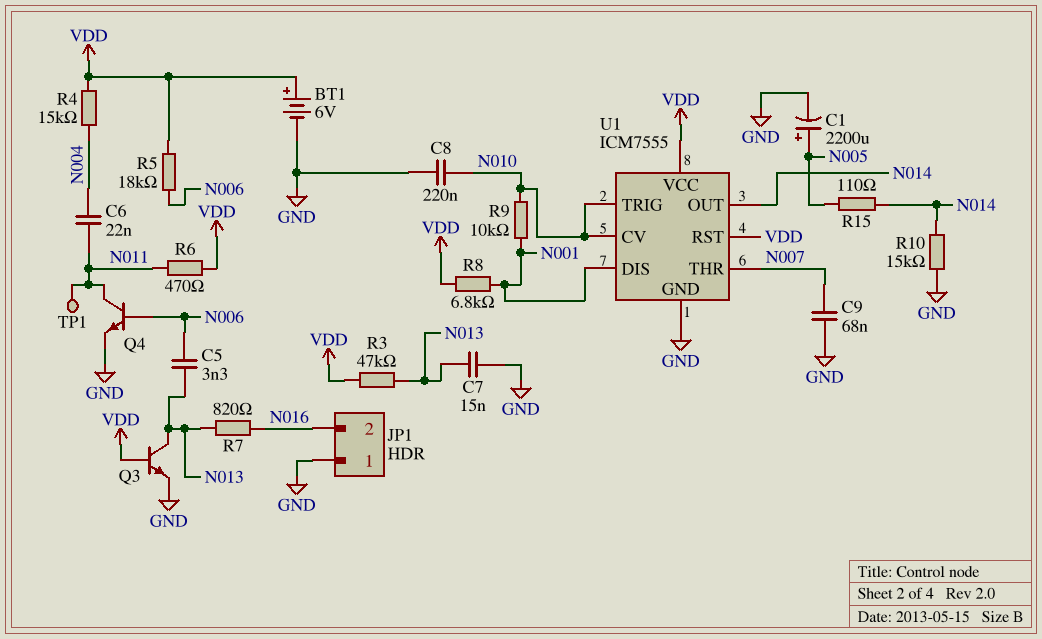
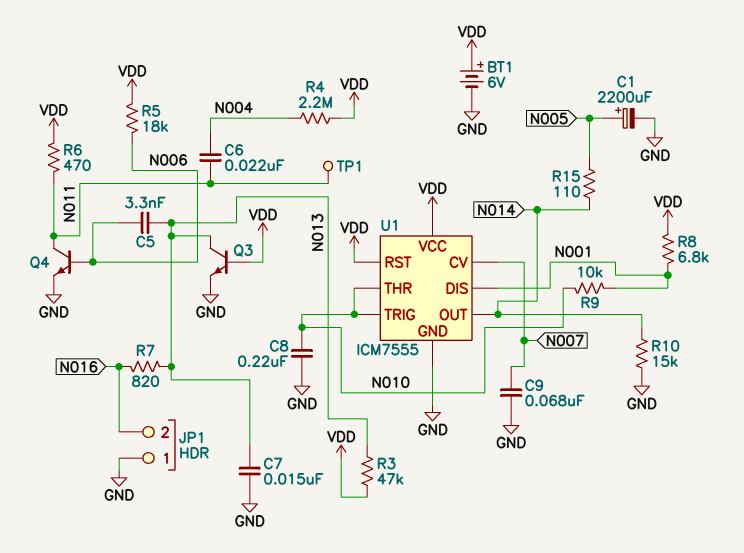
R4: 15k (N004, VDD) -> 2.2M (N004, VDD)
U1 pin CV: N010 -> N007
U1 pin THR: N007 -> N010

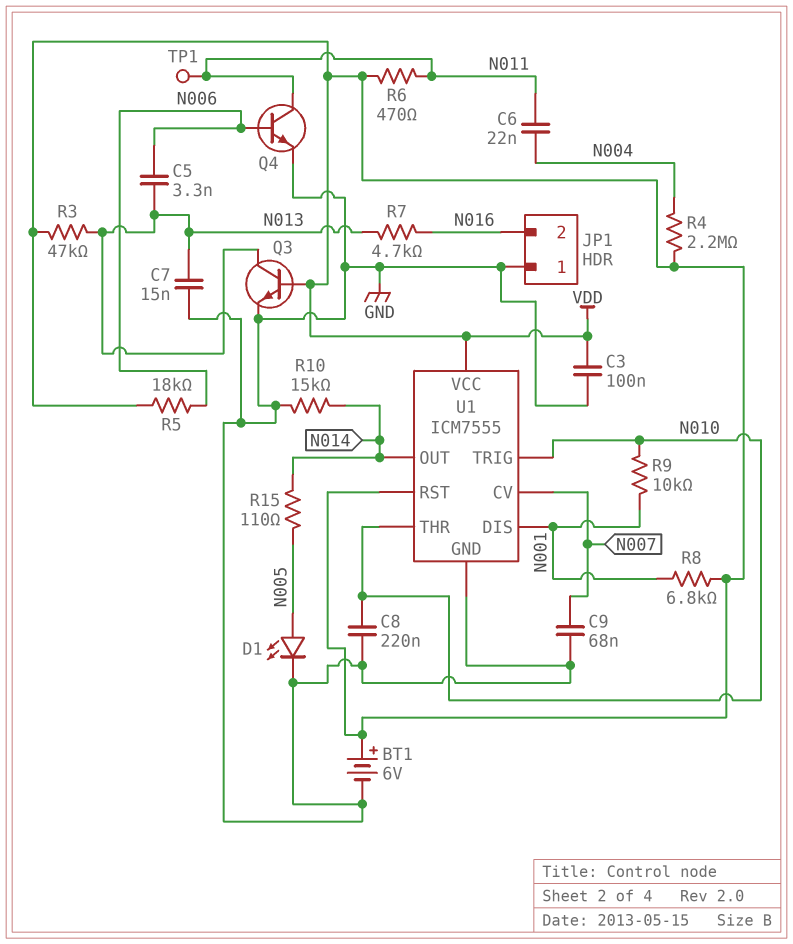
C1: 2200uF (plus N005, minus GND) -> none
C3: none -> 100nF (GND, VDD)
D1: none -> LED (A N005, K GND)
R7: 820 (N013, N016) -> 4.7k (N013, N016)

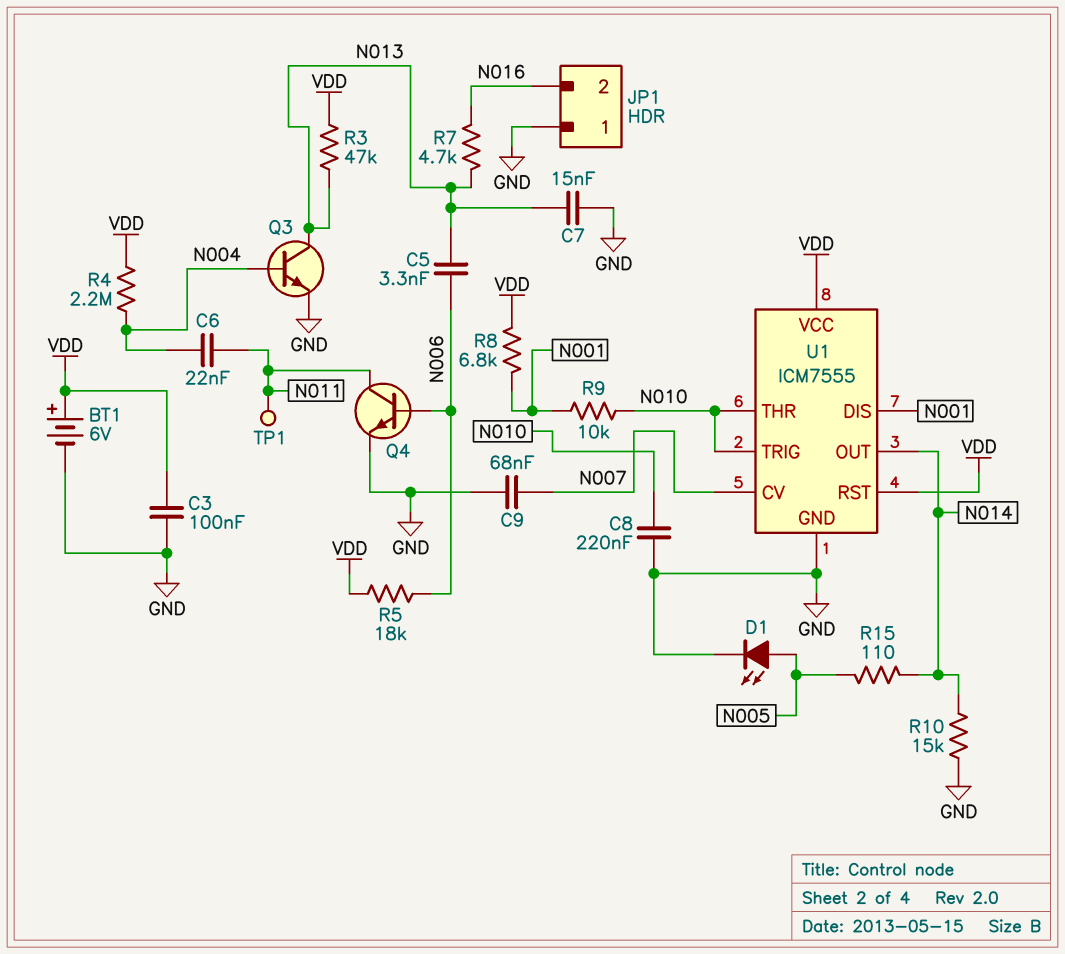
Q3: NPN (B VDD, C N013, E GND) -> NPN (B N004, C N013, E GND)
R6: 470 (N011, VDD) -> none

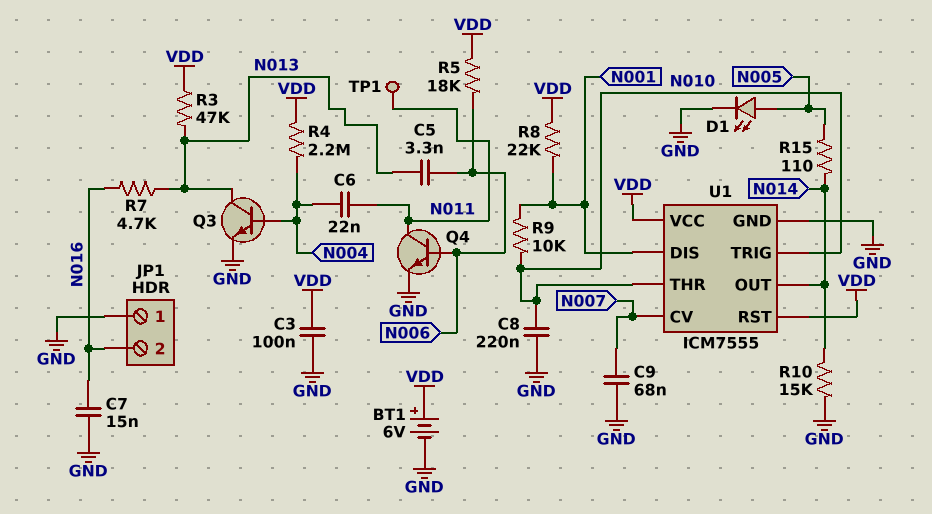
C7: 15nF (GND, N013) -> 15nF (GND, N016)
R8: 6.8k (N001, VDD) -> 22k (N001, VDD)

